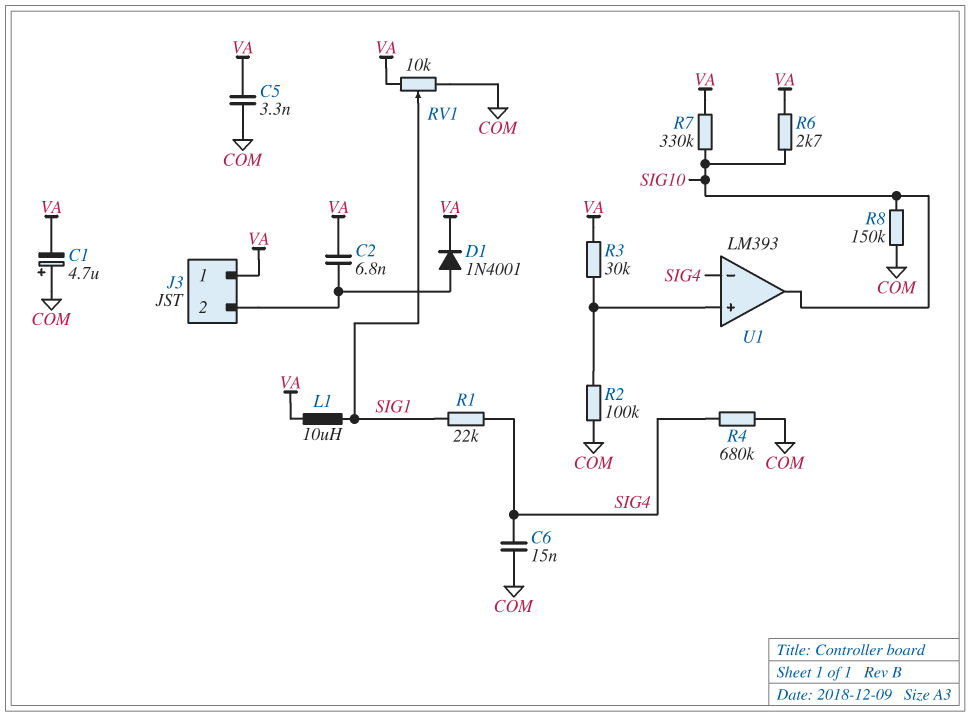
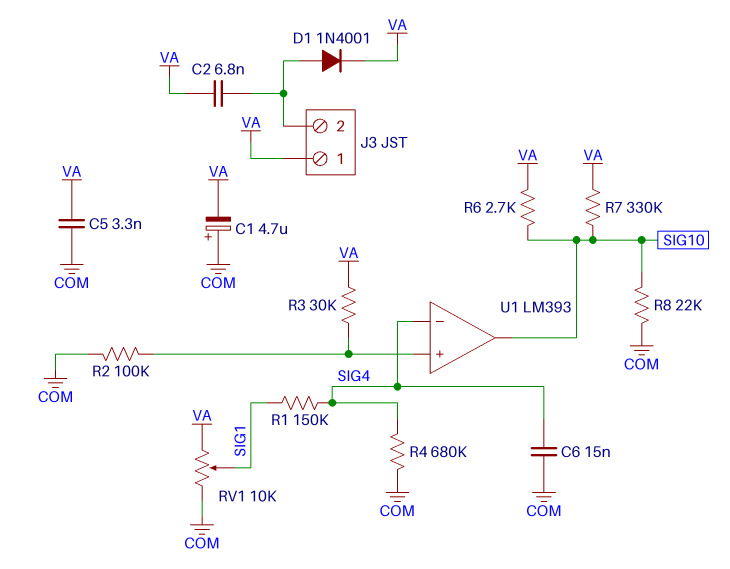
L1: 10uH (SIG1, VA) -> none
R1: 22k (SIG1, SIG4) -> 150k (SIG1, SIG4)
R8: 150k (COM, SIG10) -> 22k (COM, SIG10)

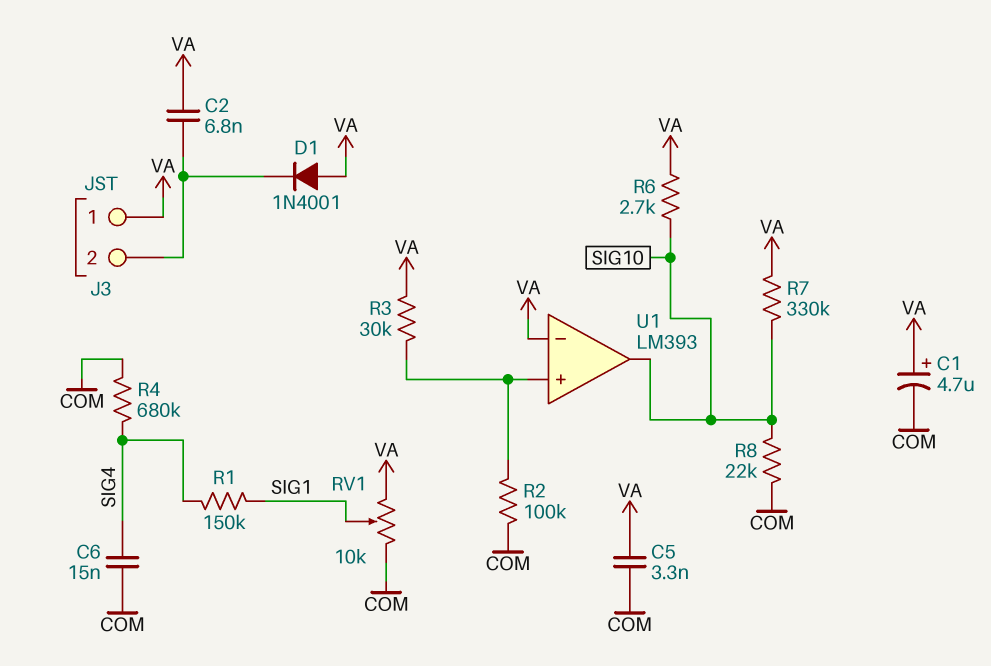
C1: 4.7uF (plus COM, minus VA) -> 4.7uF (plus VA, minus COM)
D1: diode 1N4001 (A J3/2, K VA) -> diode 1N4001 (A VA, K J3/2)
U1 pin in-: SIG4 -> VA

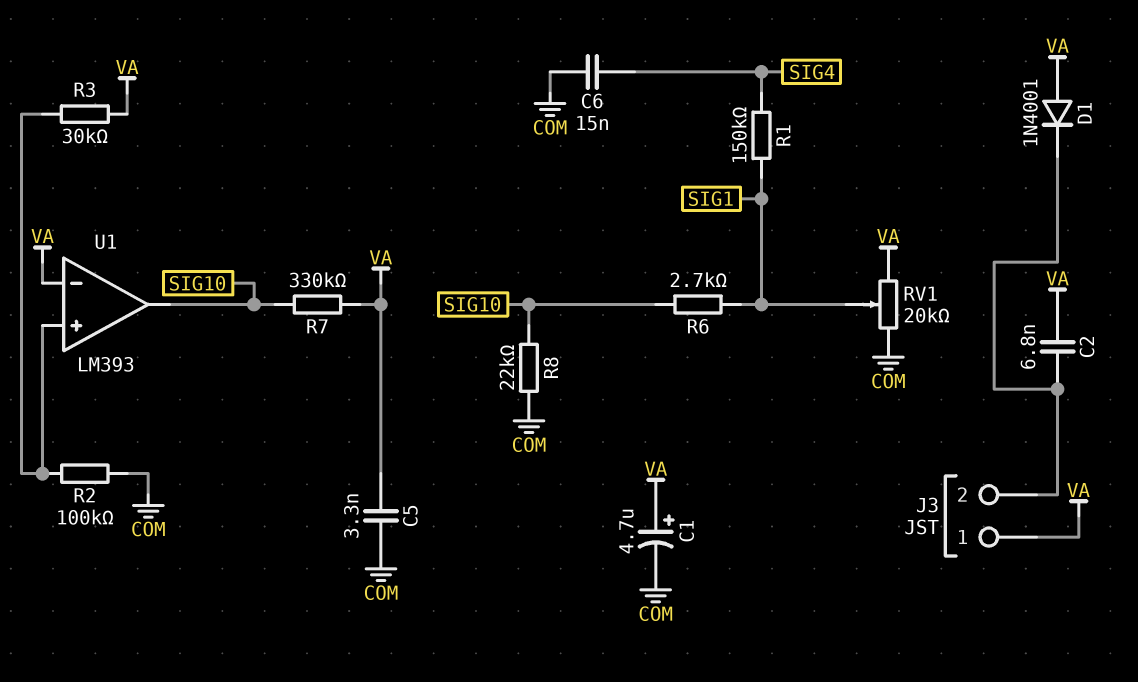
R4: 680k (COM, SIG4) -> none
R6: 2.7k (SIG10, VA) -> 2.7k (SIG1, SIG10)
RV1: 10k (COM, VA, wiper SIG1) -> 20k (COM, VA, wiper SIG1)

